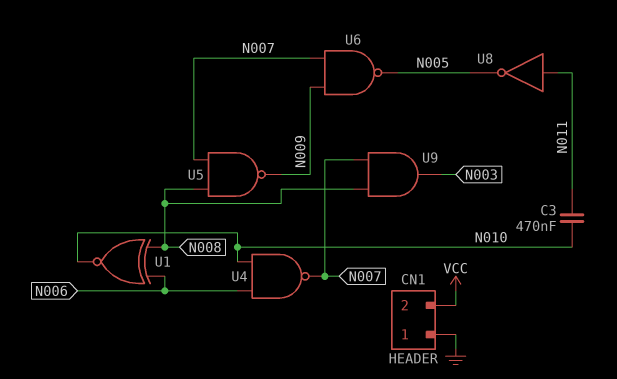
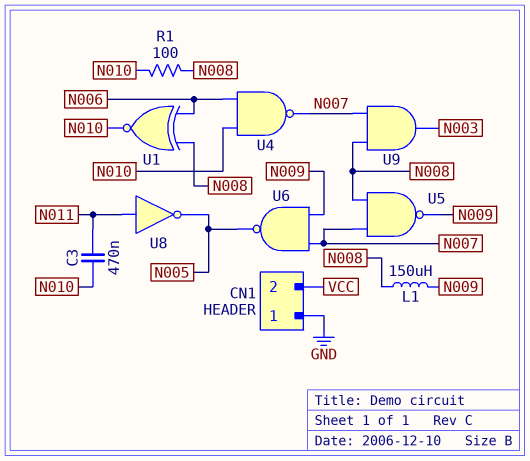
L1: none -> 150uH (N008, N009)
R1: none -> 100 (N008, N010)

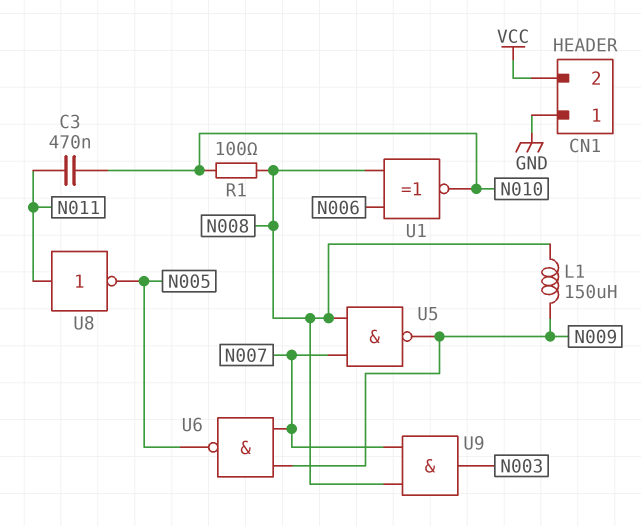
U4: NAND (in N006, in N010, out N007) -> none

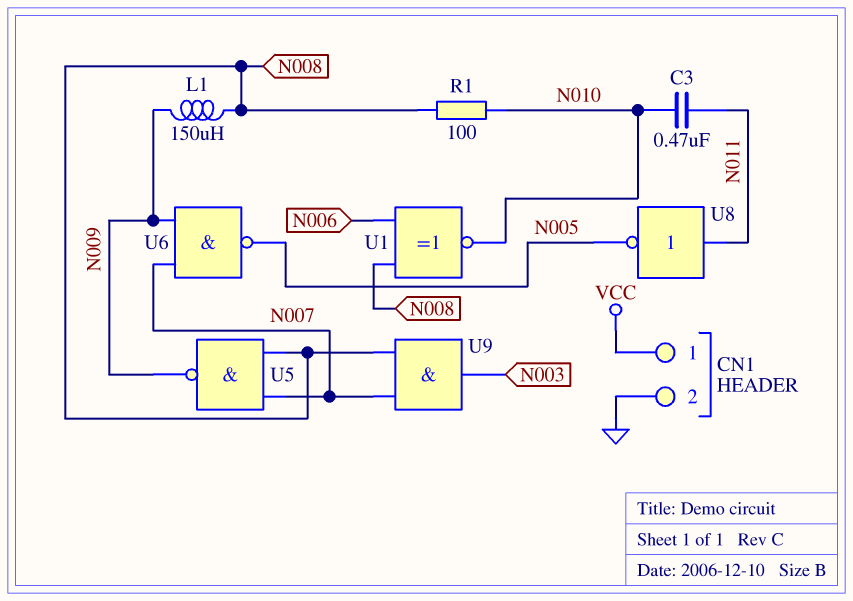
CN1 pin 1: GND -> VCC
CN1 pin 2: VCC -> GND

